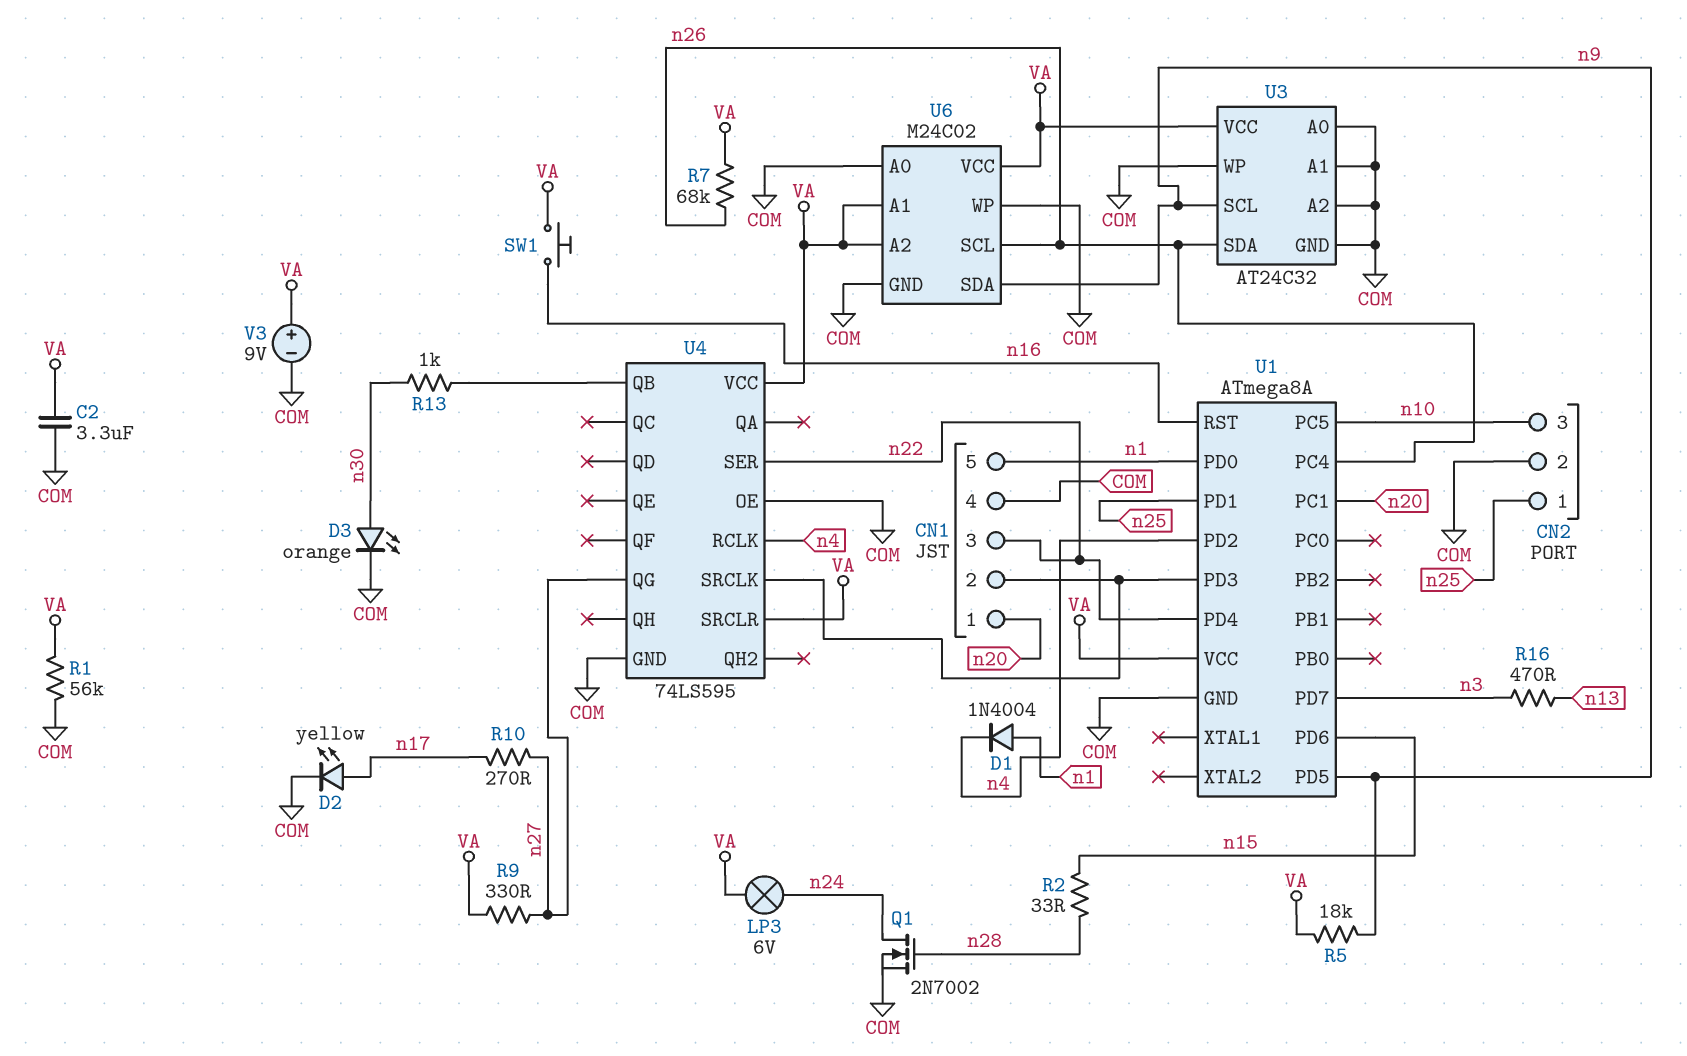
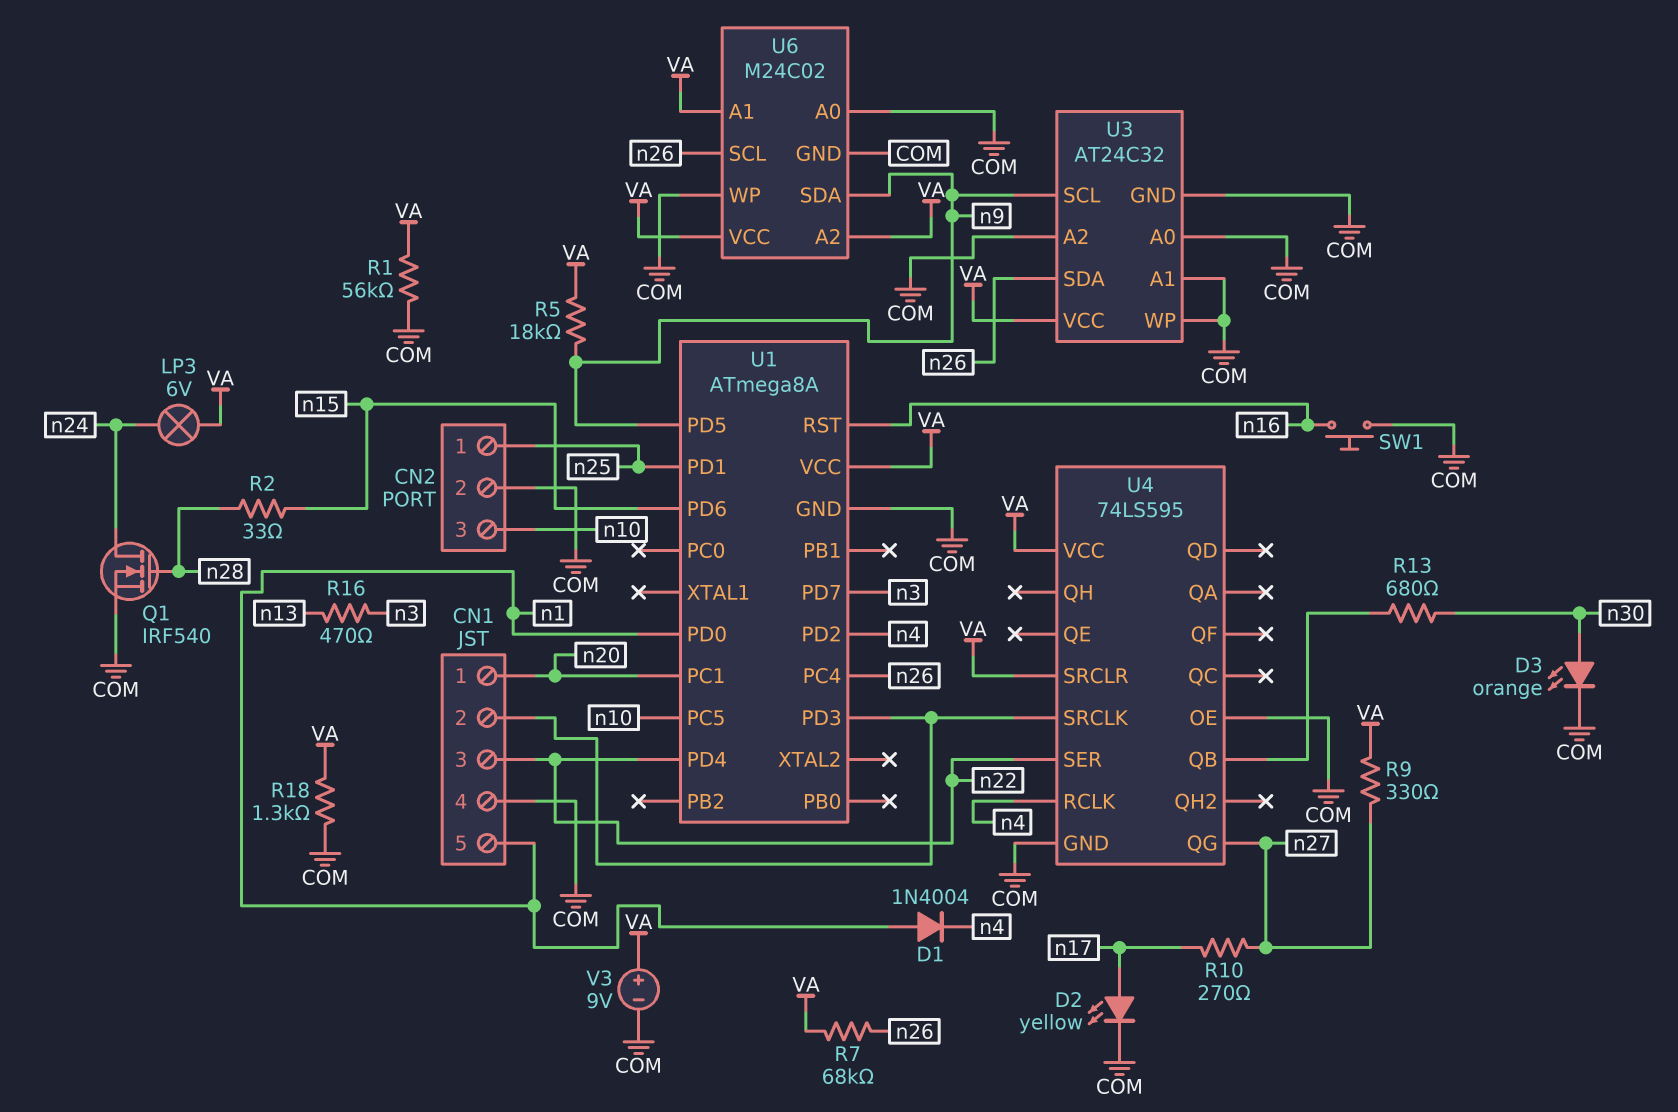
C2: 3.3uF (COM, VA) -> none
Q1: NMOS 2N7002 (G n28, D n24, S COM) -> NMOS IRF540 (G n28, D n24, S COM)
R13: 1k (U4/QB, n30) -> 680 (U4/QB, n30)
R18: none -> 1.3k (COM, VA)
SW1: button (VA, n16) -> button (COM, n16)

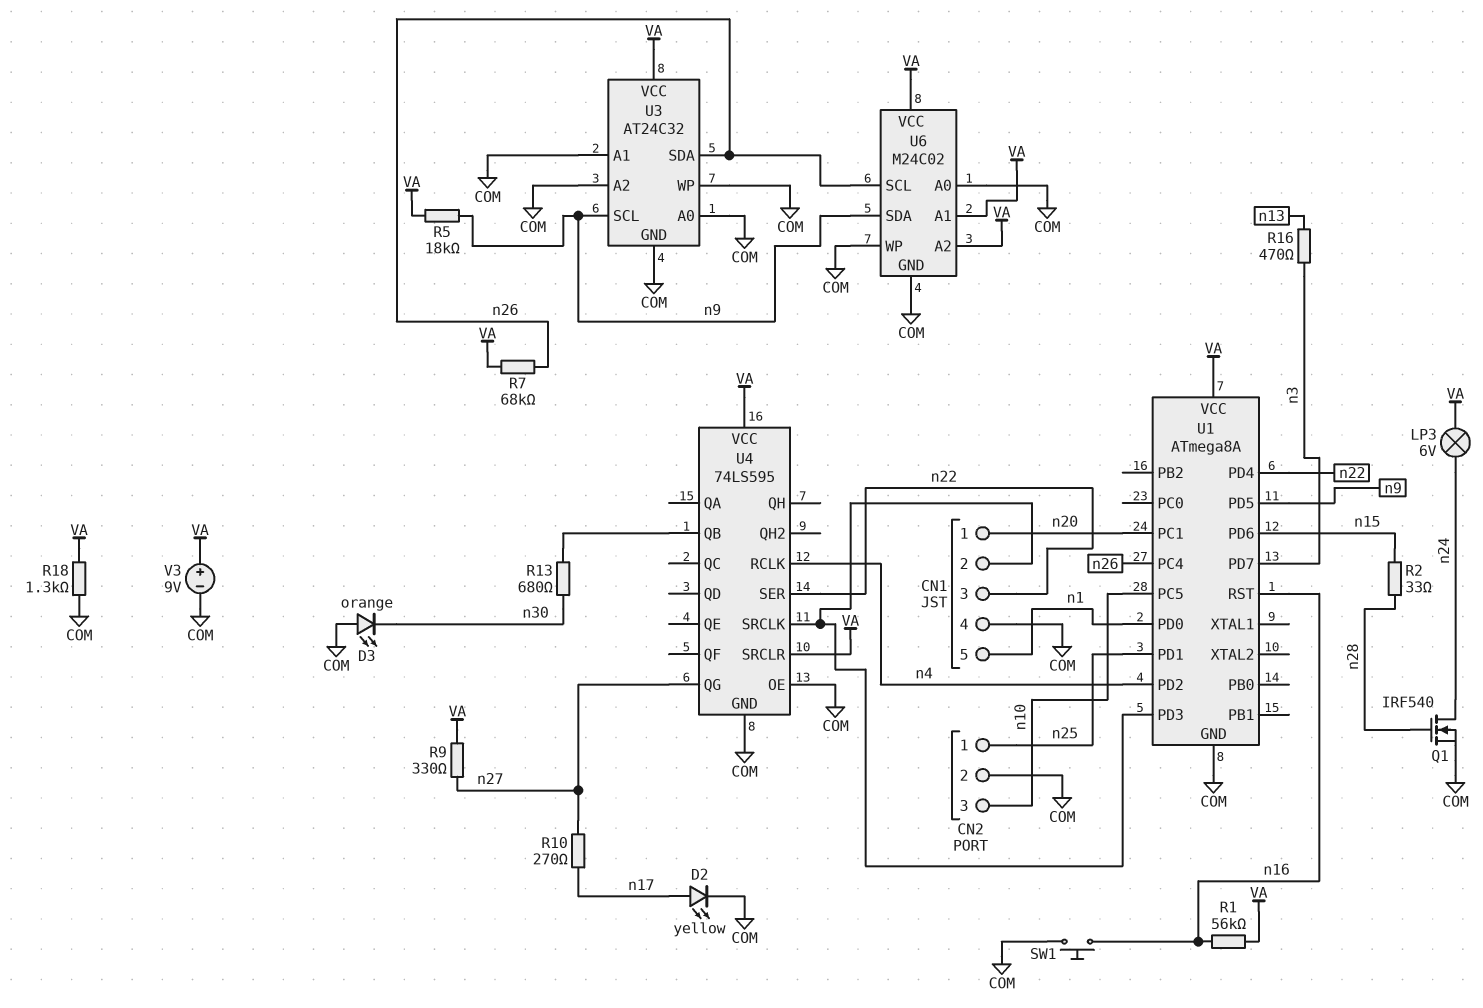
D1: diode 1N4004 (A n1, K n4) -> none
D3: LED orange (A n30, K COM) -> LED orange (A COM, K n30)
R1: 56k (COM, VA) -> 56k (VA, n16)

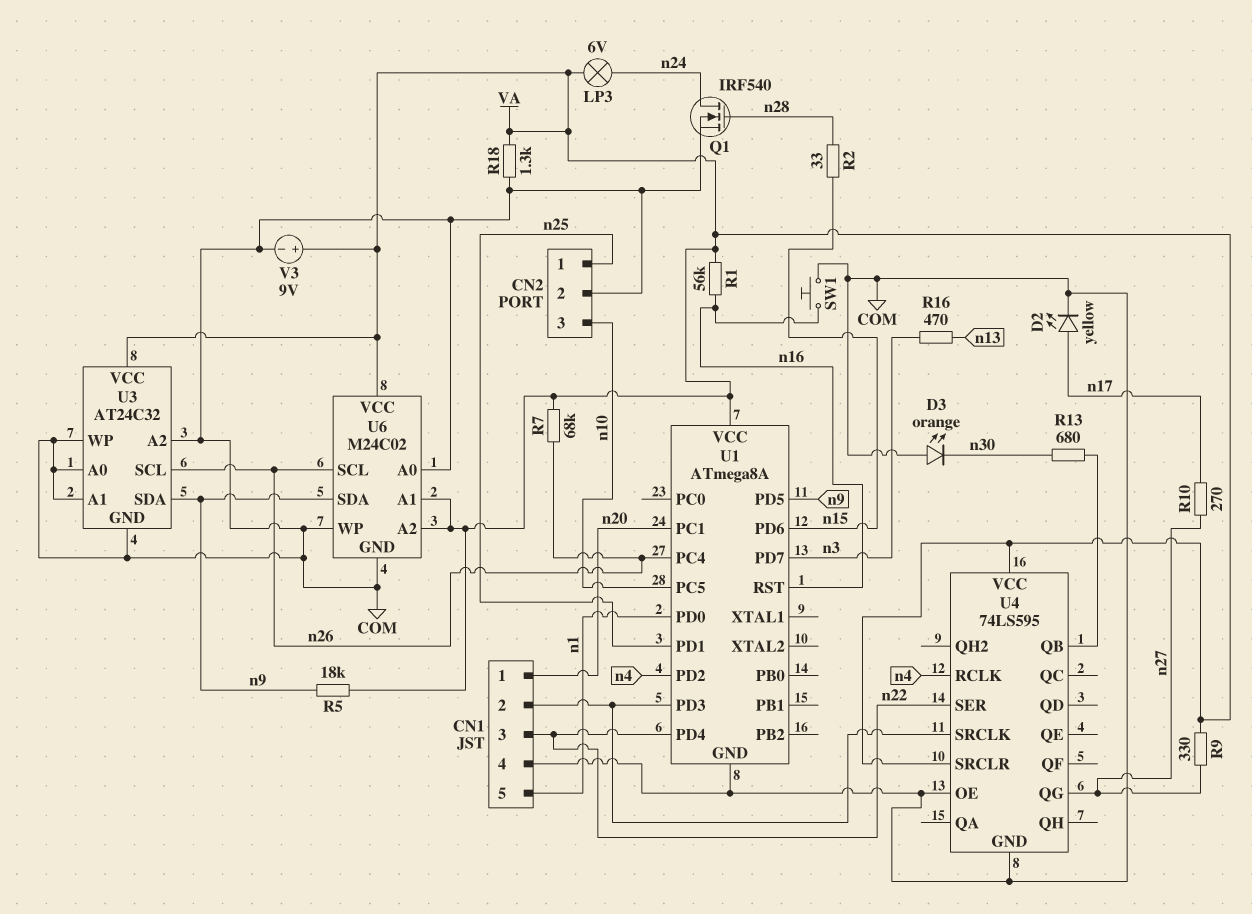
U3 pin SCL: n9 -> n26
U3 pin SDA: n26 -> n9

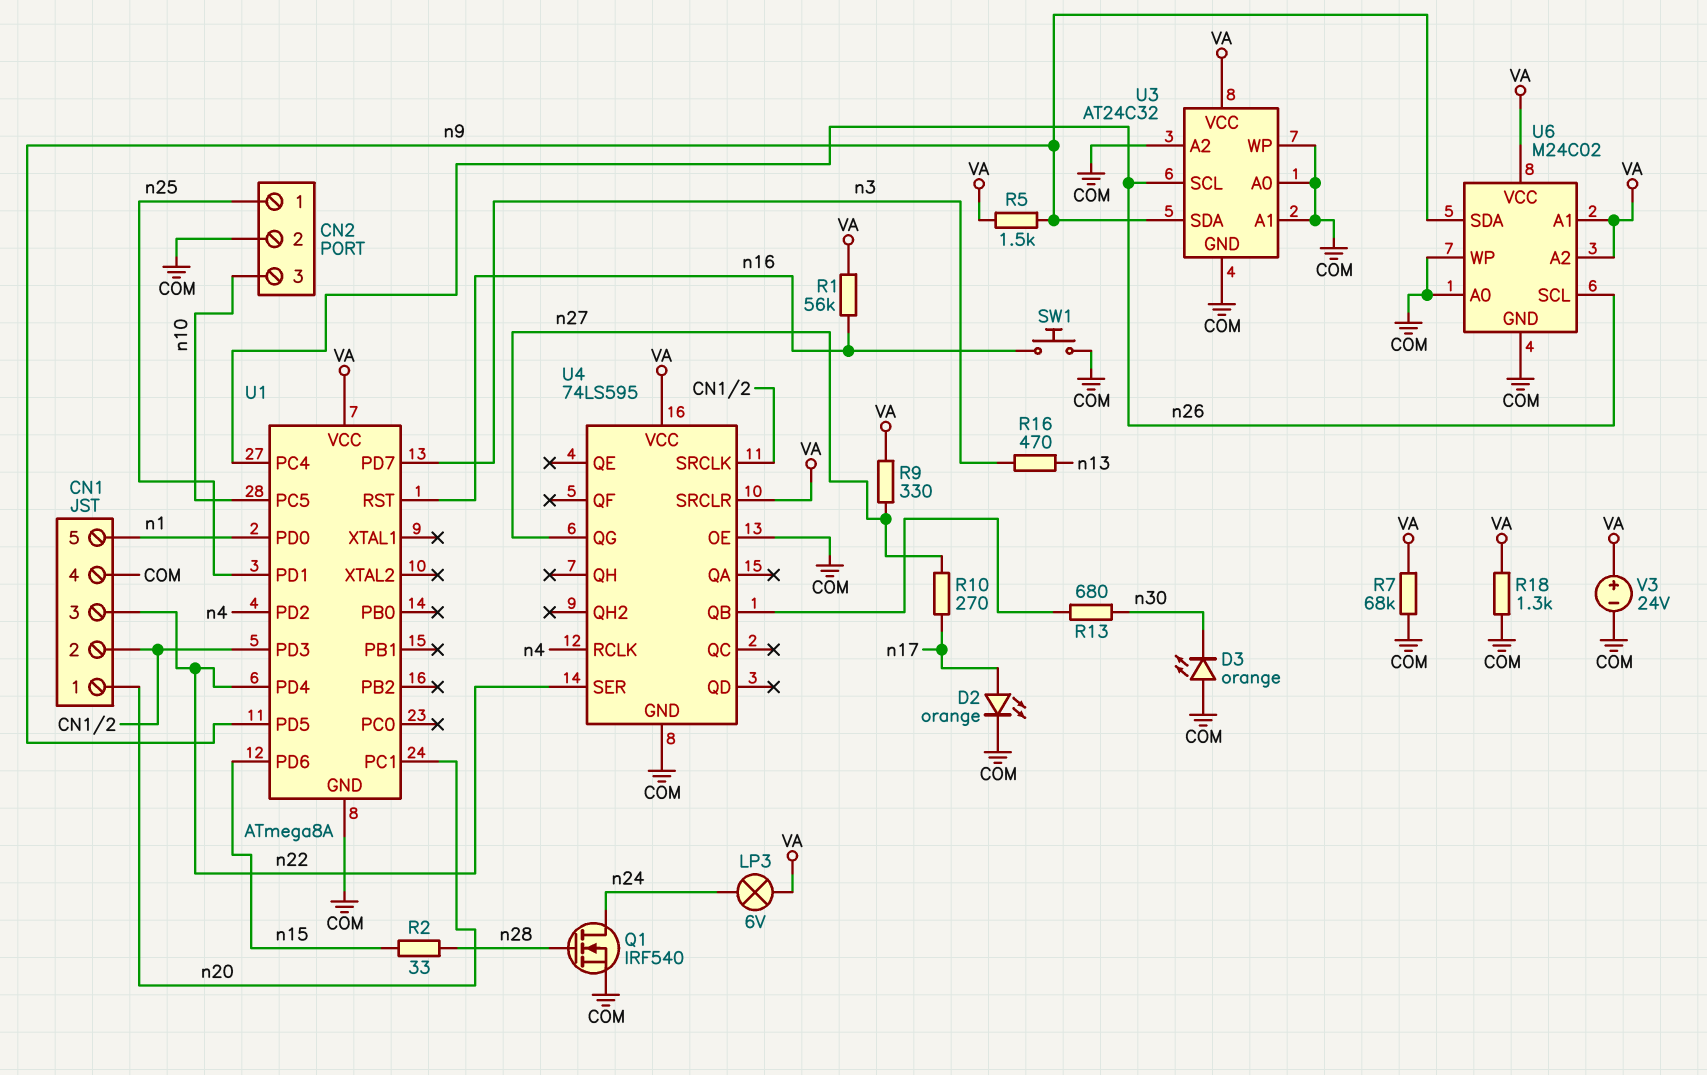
D2: LED yellow (A n17, K COM) -> LED orange (A n17, K COM)
R5: 18k (VA, n9) -> 1.5k (VA, n9)
R7: 68k (VA, n26) -> 68k (COM, VA)
V3: 9V (plus VA, minus COM) -> 24V (plus VA, minus COM)

